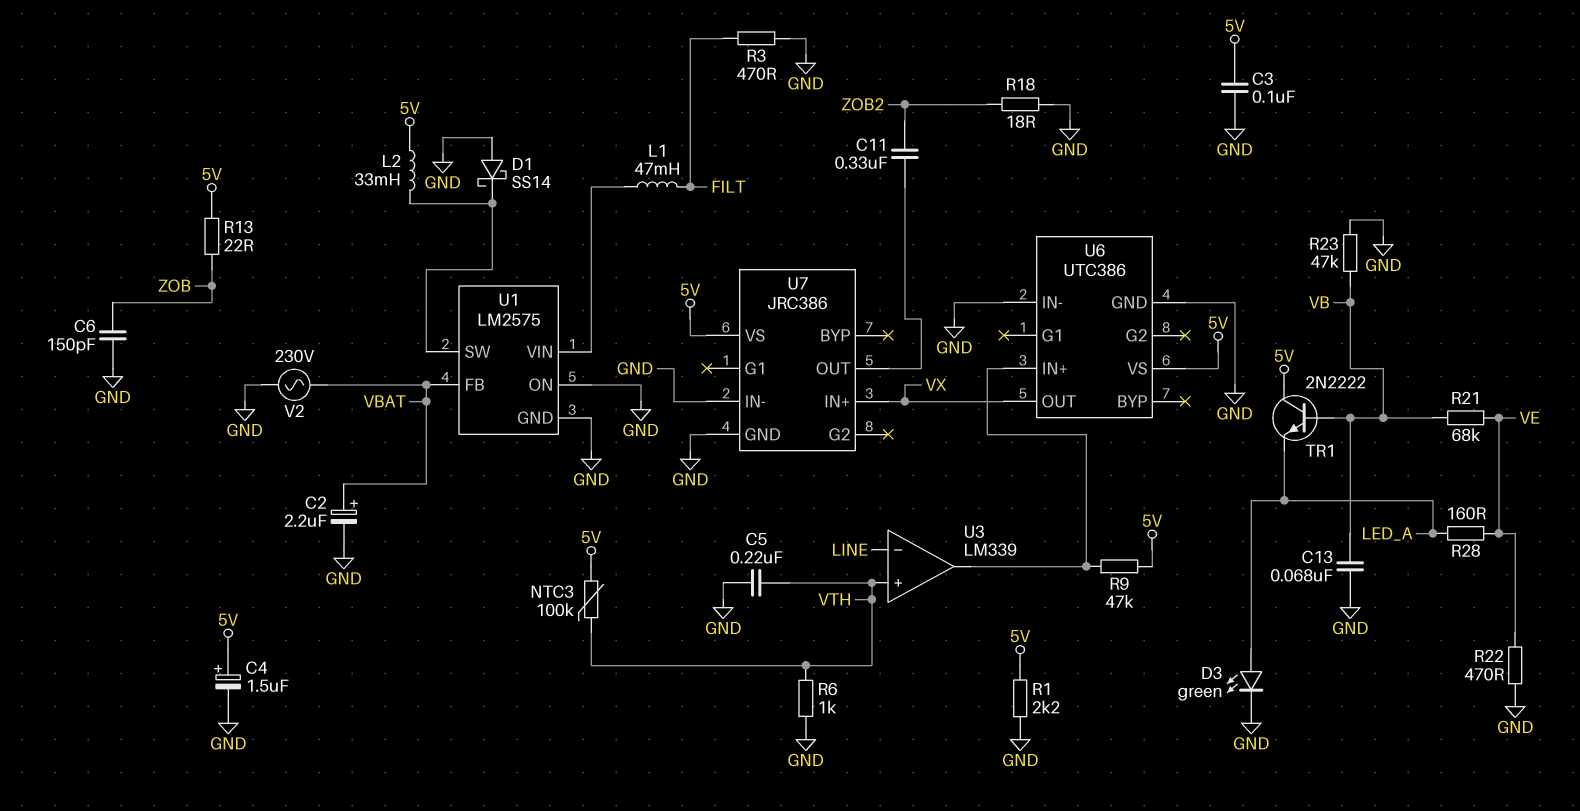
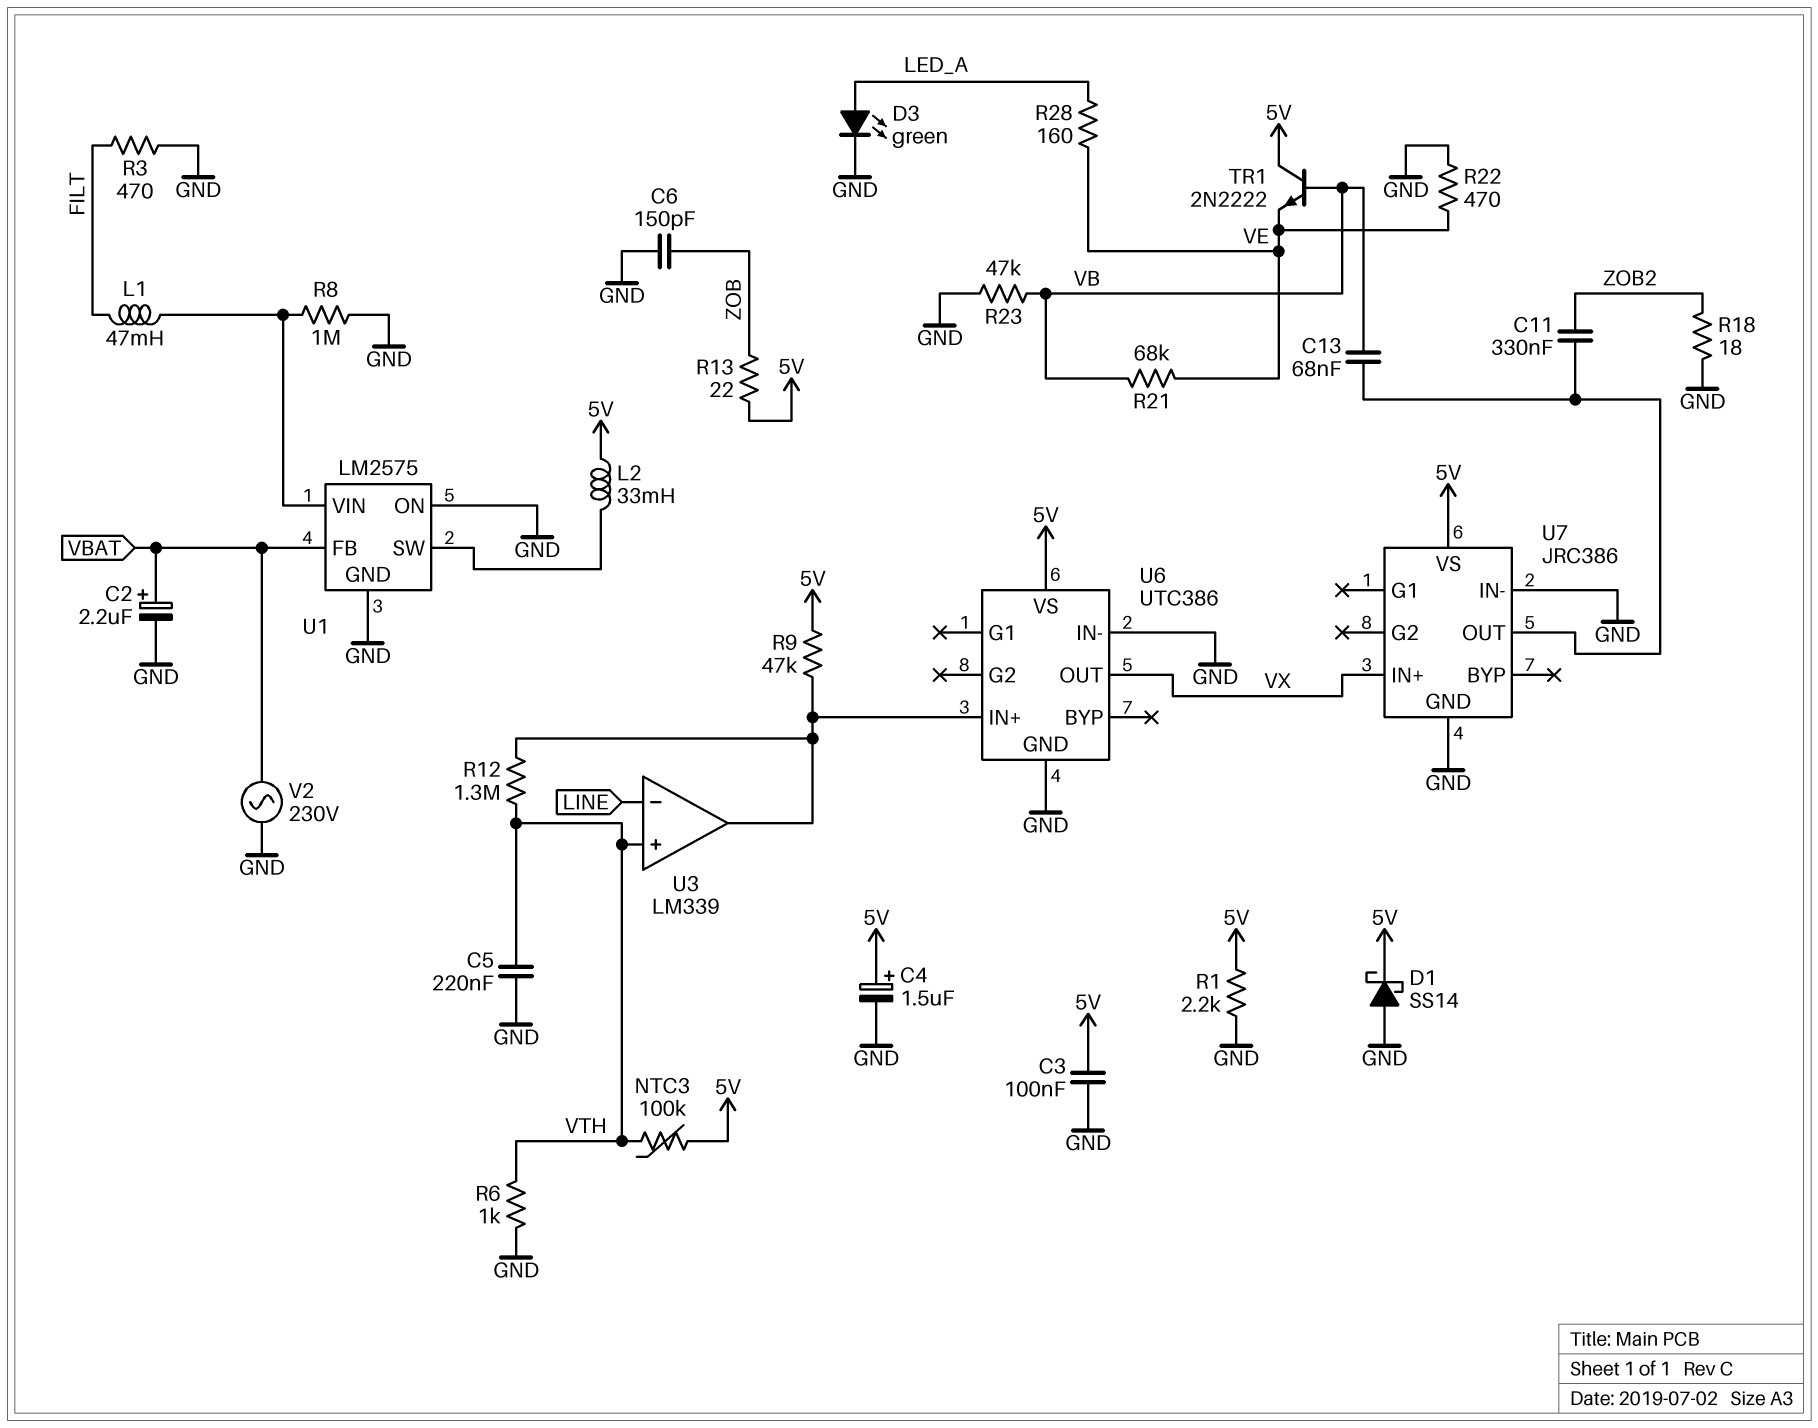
C13: 68nF (GND, VB) -> 68nF (U7/OUT, VB)
D1: schottky SS14 (A GND, K U1/SW) -> schottky SS14 (A GND, K 5V)
R8: none -> 1M (GND, U1/VIN)
R12: none -> 1.3M (U3/out, VTH)
TR1: NPN 2N2222 (B VB, C 5V, E LED_A) -> NPN 2N2222 (B VB, C 5V, E VE)

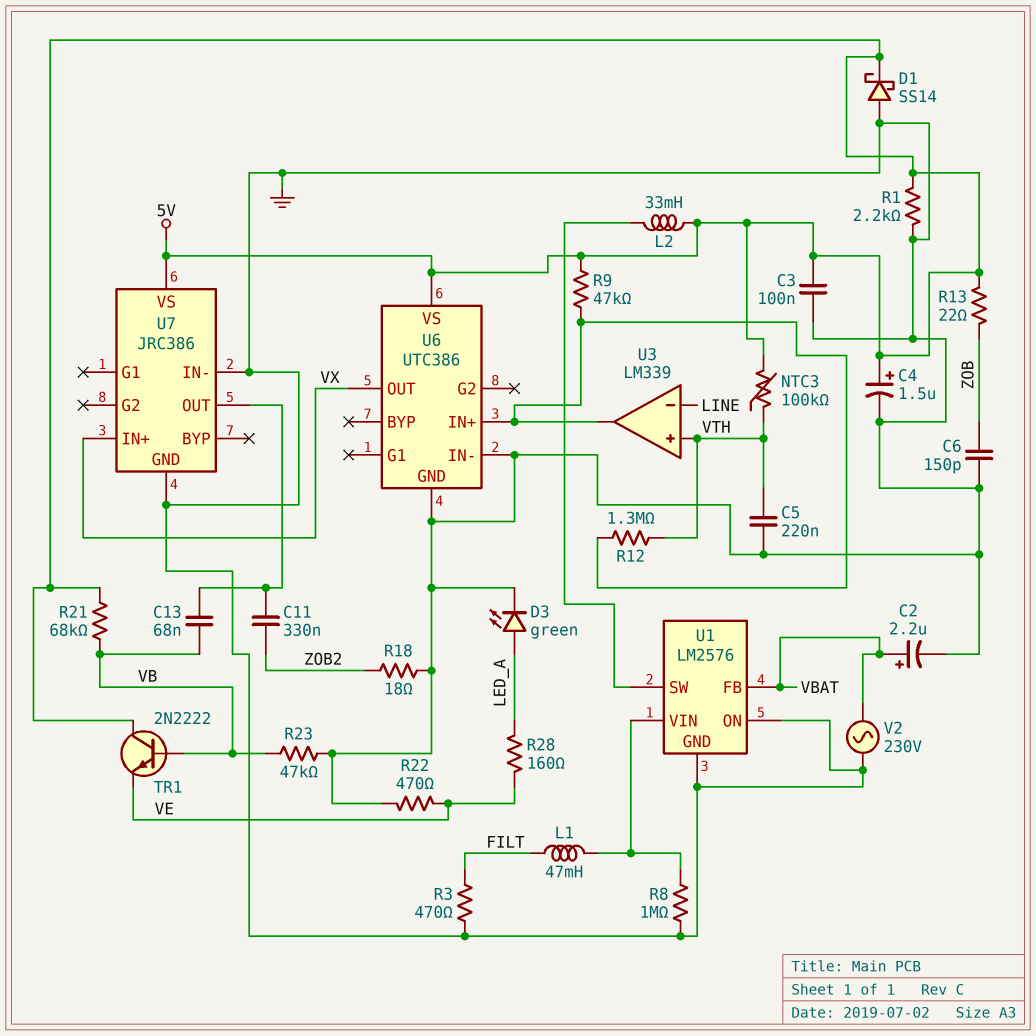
R6: 1k (GND, VTH) -> none
R21: 68k (VB, VE) -> 68k (5V, VB)
U1: LM2575 -> LM2576

